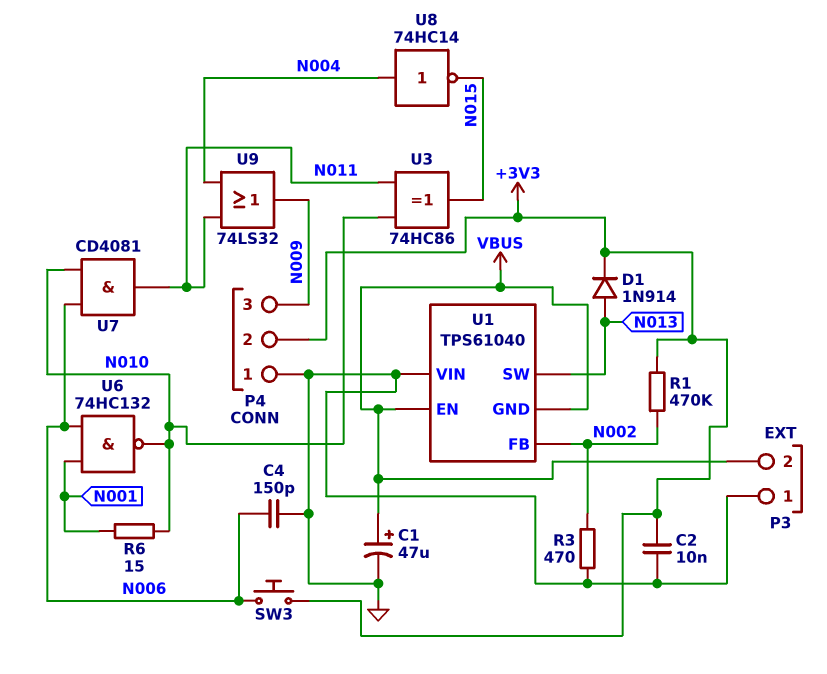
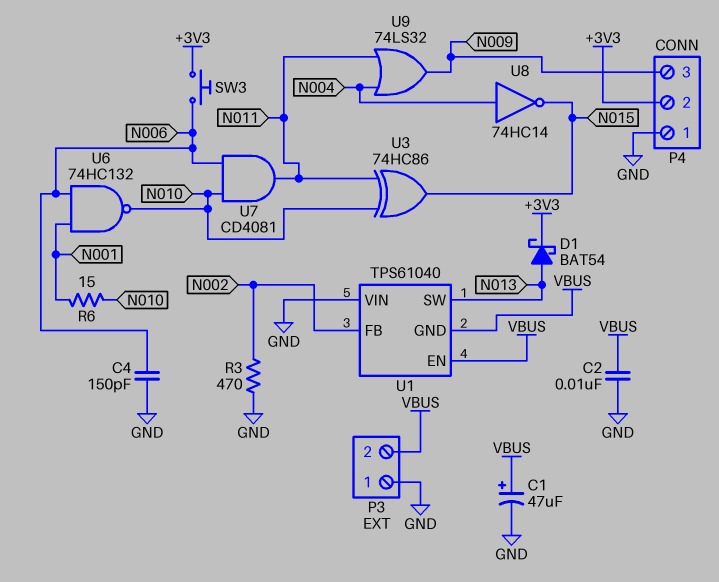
C2: 10nF (+3V3, GND) -> 10nF (GND, VBUS)
D1: diode 1N914 (A N013, K +3V3) -> schottky BAT54 (A N013, K +3V3)
R1: 470k (+3V3, N002) -> none

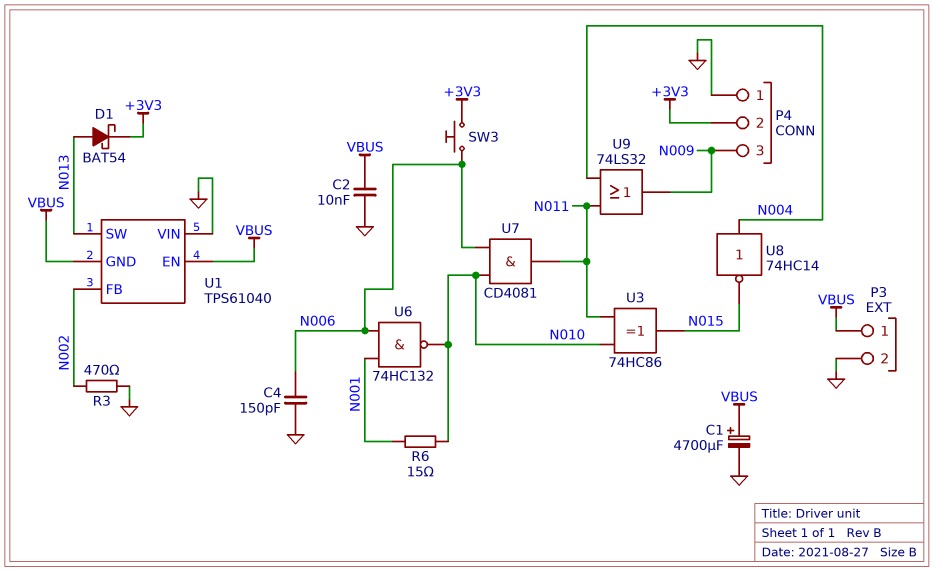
C1: 47uF (plus VBUS, minus GND) -> 4700uF (plus VBUS, minus GND)
P3 pin 1: GND -> VBUS
P3 pin 2: VBUS -> GND

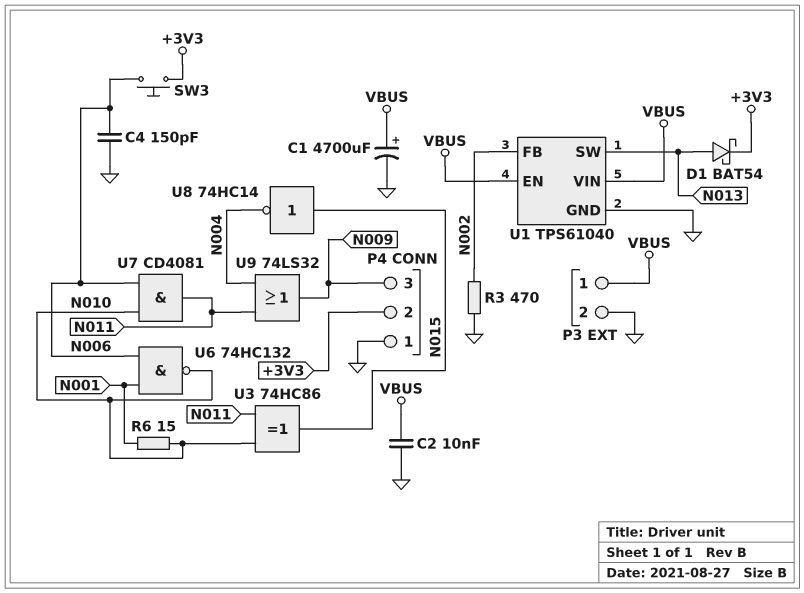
U1 pin GND: VBUS -> GND
U1 pin VIN: GND -> VBUS
U8: NOT 74HC14 (in N004, out N015) -> NOT 74HC14 (in N015, out N004)

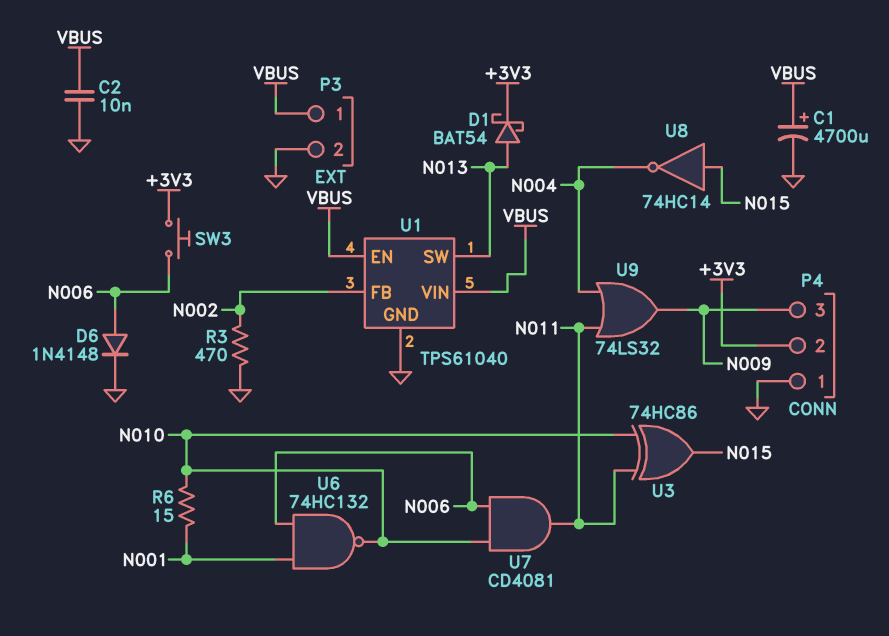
C4: 150pF (GND, N006) -> none
D6: none -> diode 1N4148 (A N006, K GND)

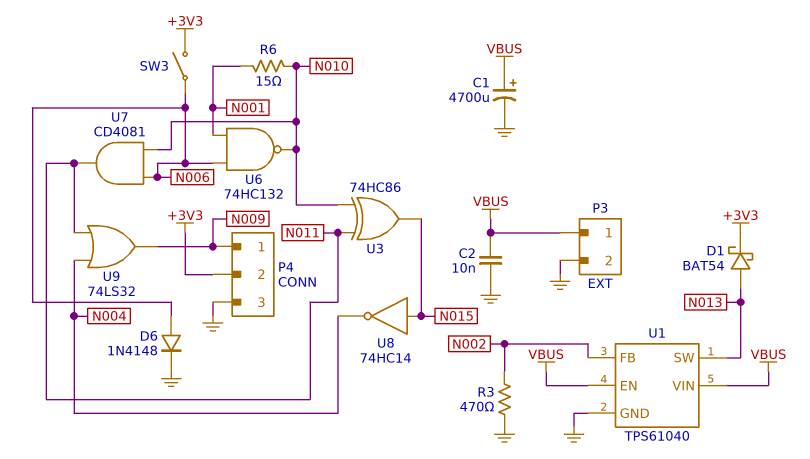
P4 pin 1: GND -> N009
P4 pin 3: N009 -> GND
SW3: button (+3V3, N006) -> switch (+3V3, N006)

